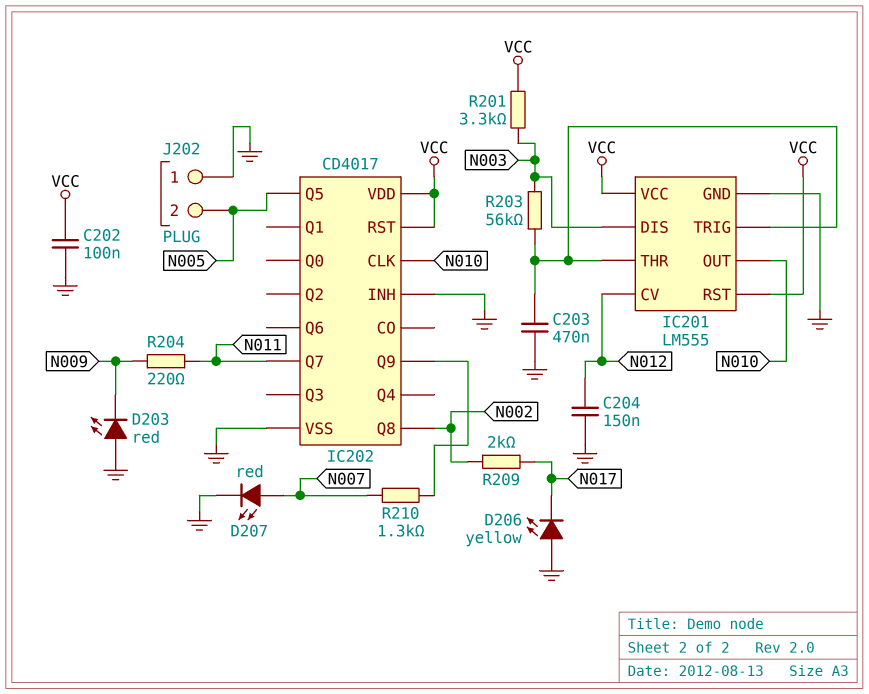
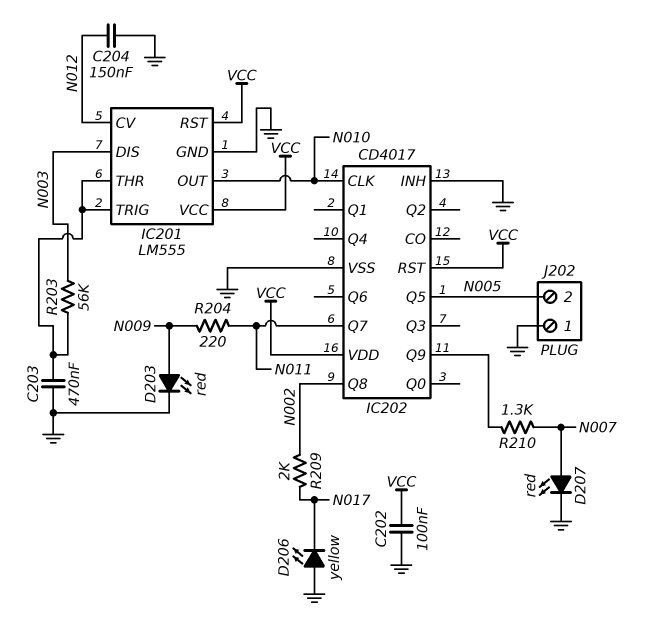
D203: LED red (A GND, K N009) -> LED red (A N009, K GND)
R201: 3.3k (N003, VCC) -> none

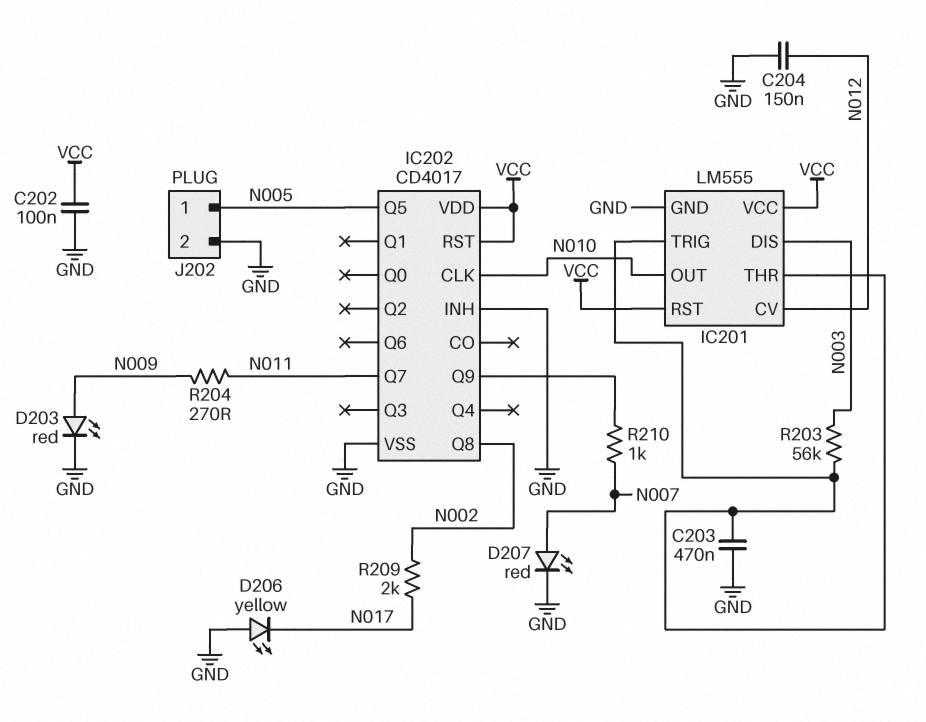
J202 pin 1: GND -> N005
J202 pin 2: N005 -> GND
R204: 220 (N009, N011) -> 270 (N009, N011)
R210: 1.3k (IC202/Q9, N007) -> 1k (IC202/Q9, N007)

